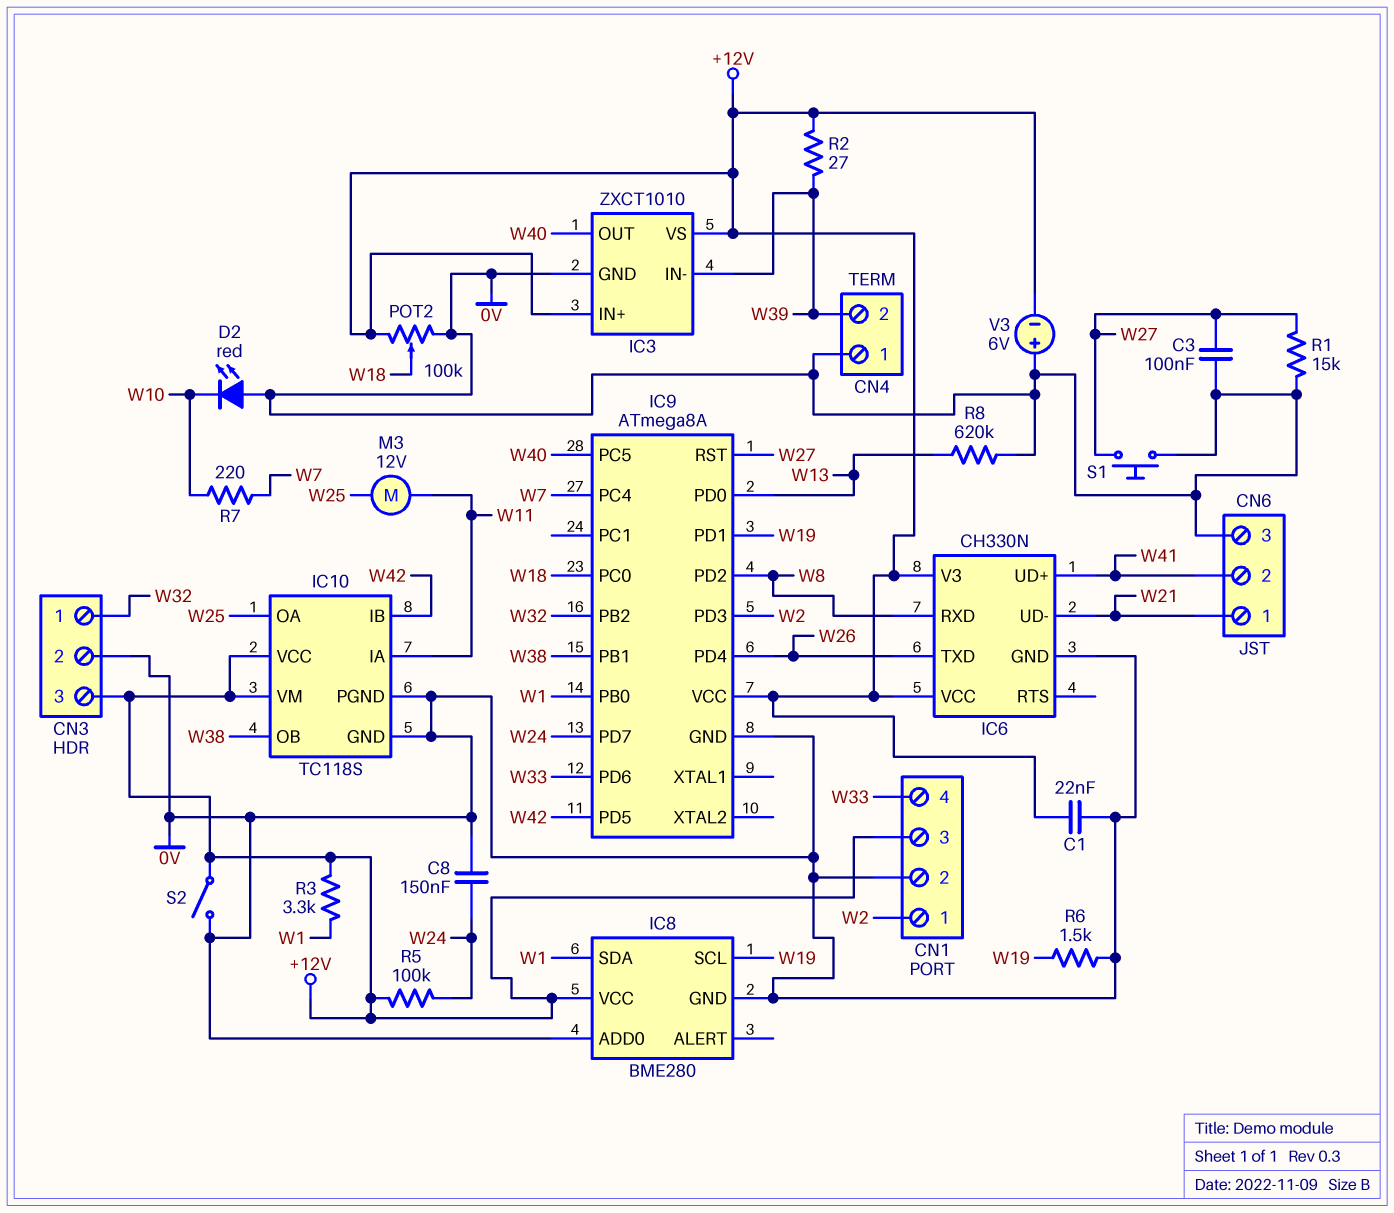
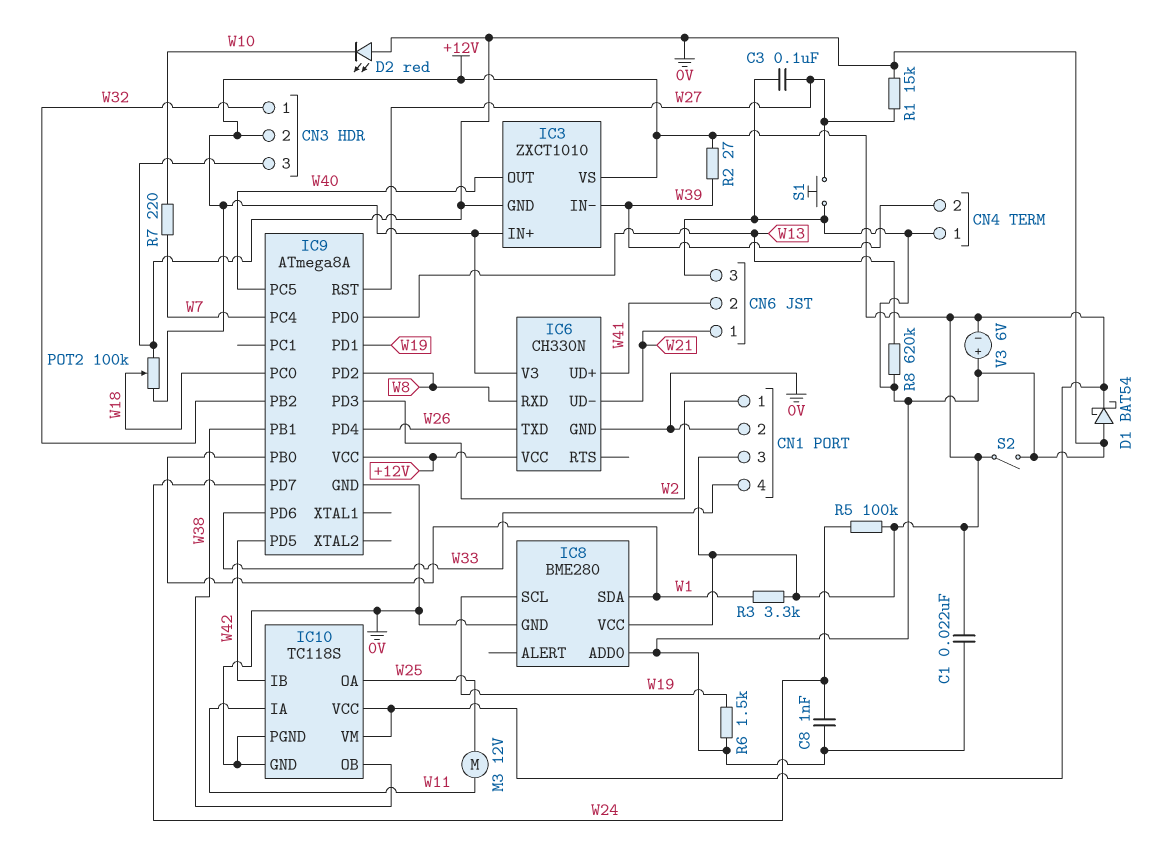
C8: 150nF (0V, W24) -> 1nF (0V, W24)
CN3 pin 2: 0V -> +12V
CN3 pin 3: +12V -> 0V
D1: none -> schottky BAT54 (A 0V, K +12V)

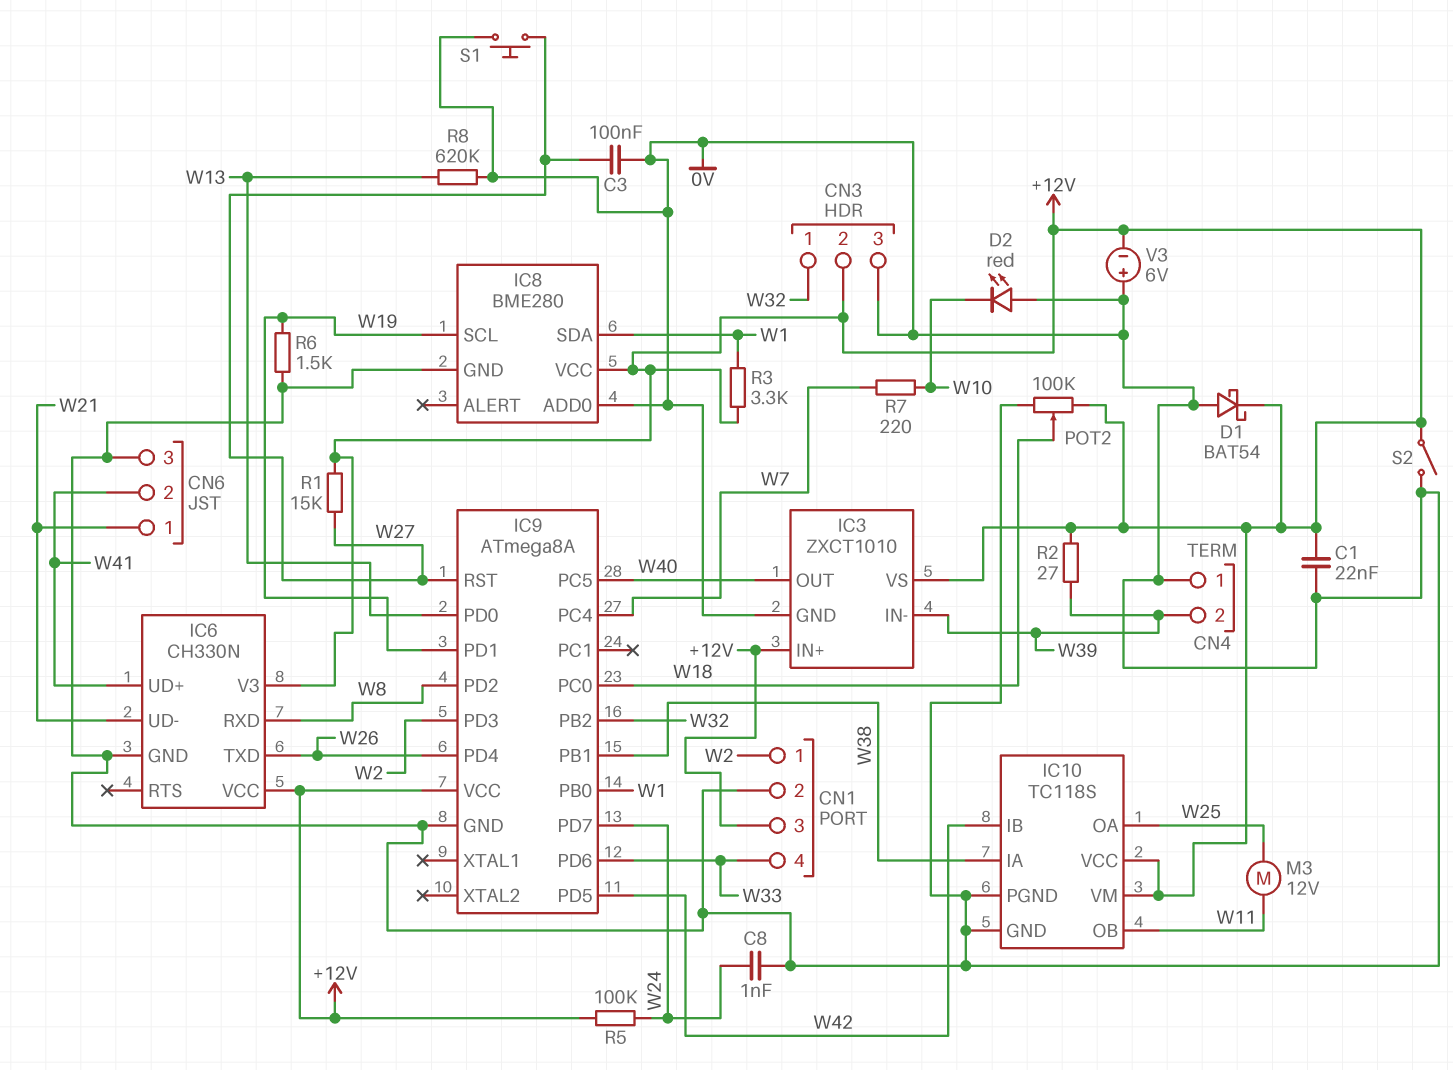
IC10 pin IA: W11 -> W38
IC10 pin OB: W38 -> W11
R1: 15k (0V, W27) -> 15k (+12V, W27)

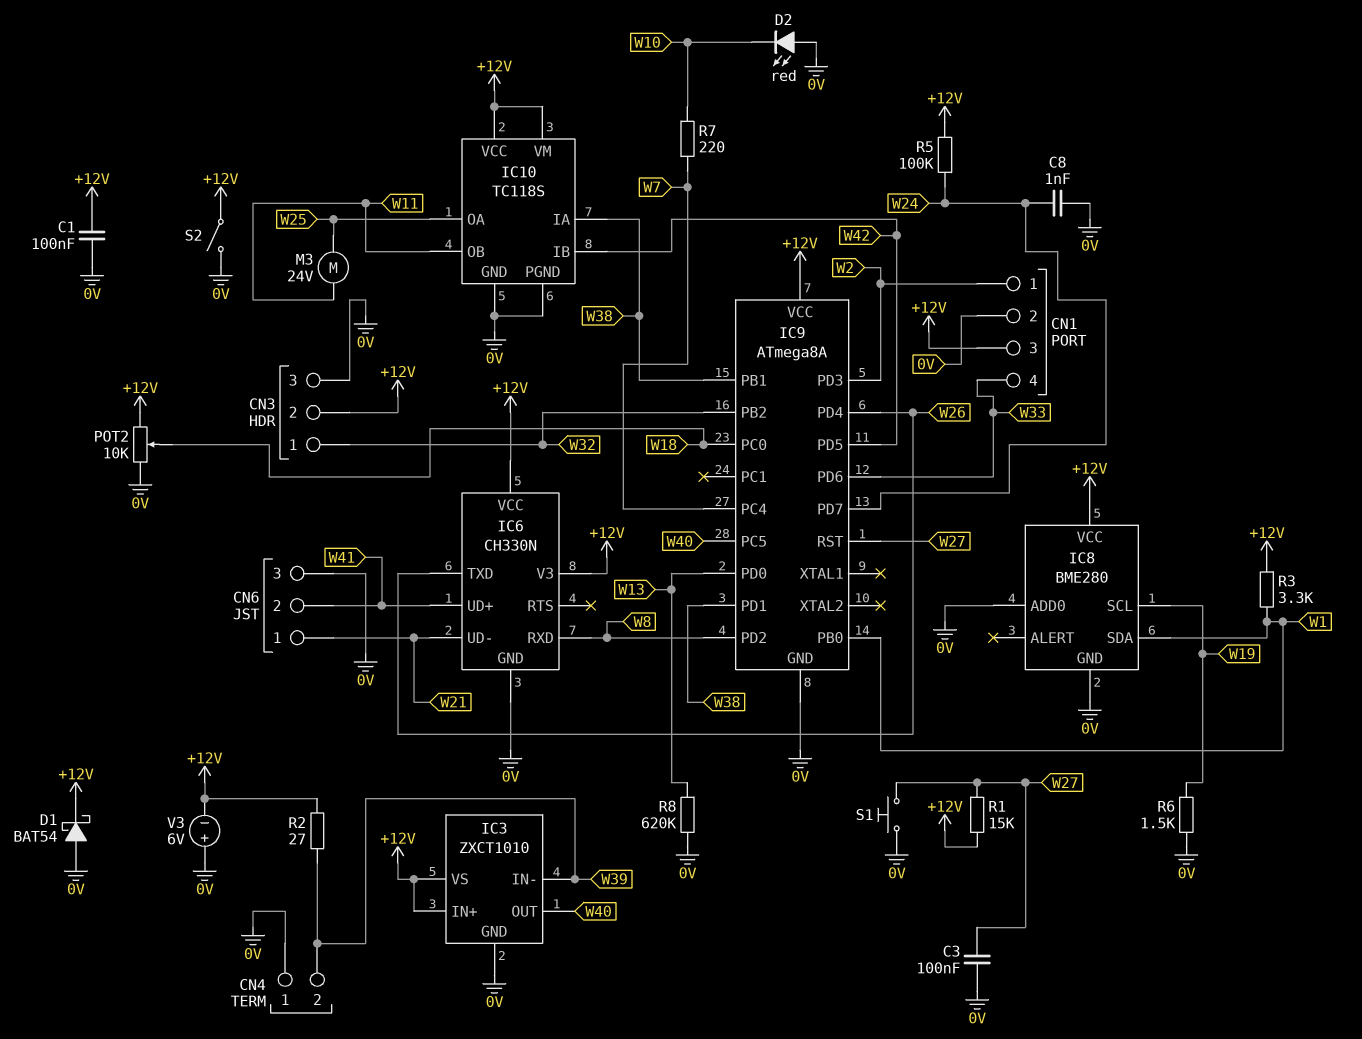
C1: 22nF (+12V, 0V) -> 100nF (+12V, 0V)
IC9 pin PD1: W19 -> W38
M3: motor 12V (W11, W25) -> motor 24V (W11, W25)
POT2: 100k (+12V, 0V, wiper W18) -> 10k (+12V, 0V, wiper W18)

